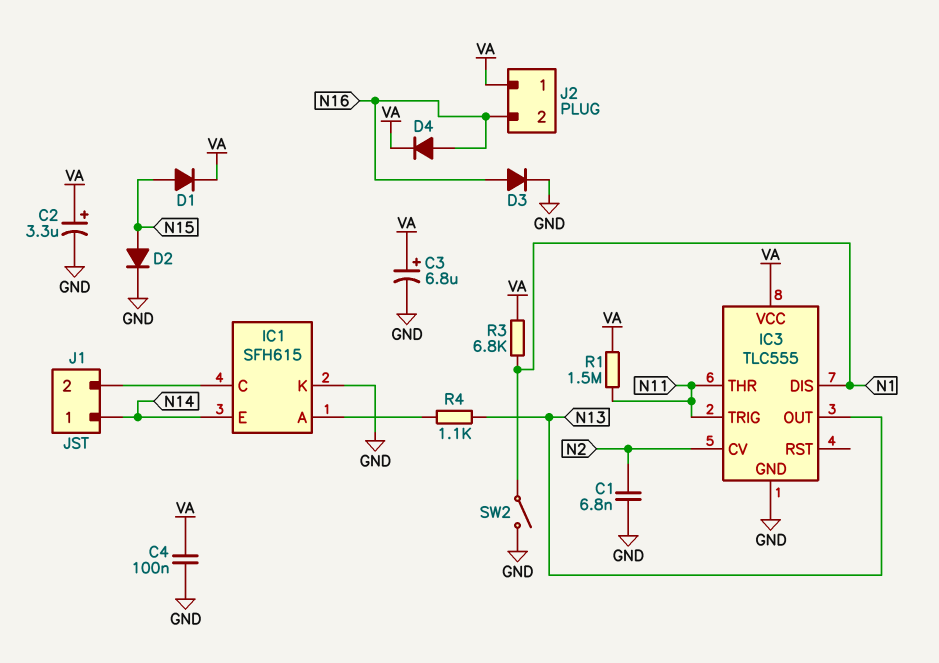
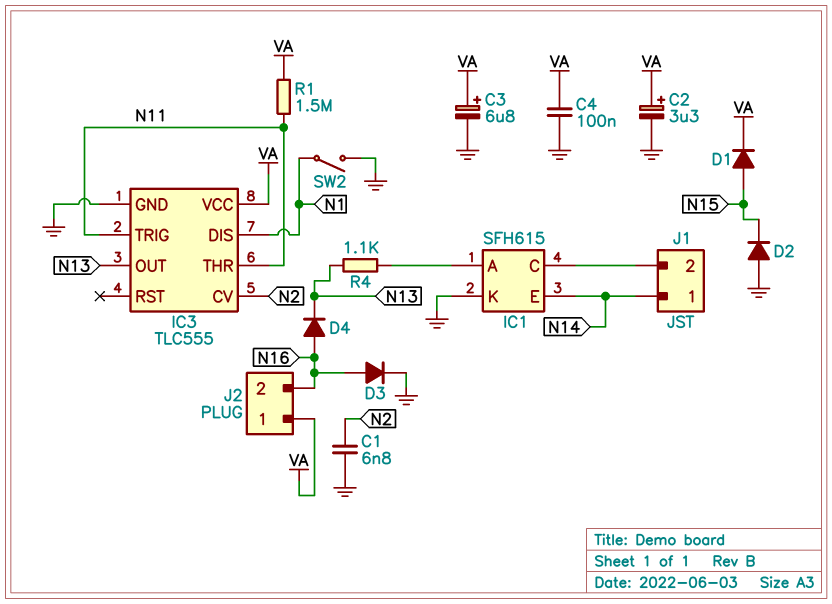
D2: diode (A N15, K GND) -> diode (A GND, K N15)
D4: diode (A N16, K VA) -> diode (A N16, K N13)
R3: 6.8k (N1, VA) -> none

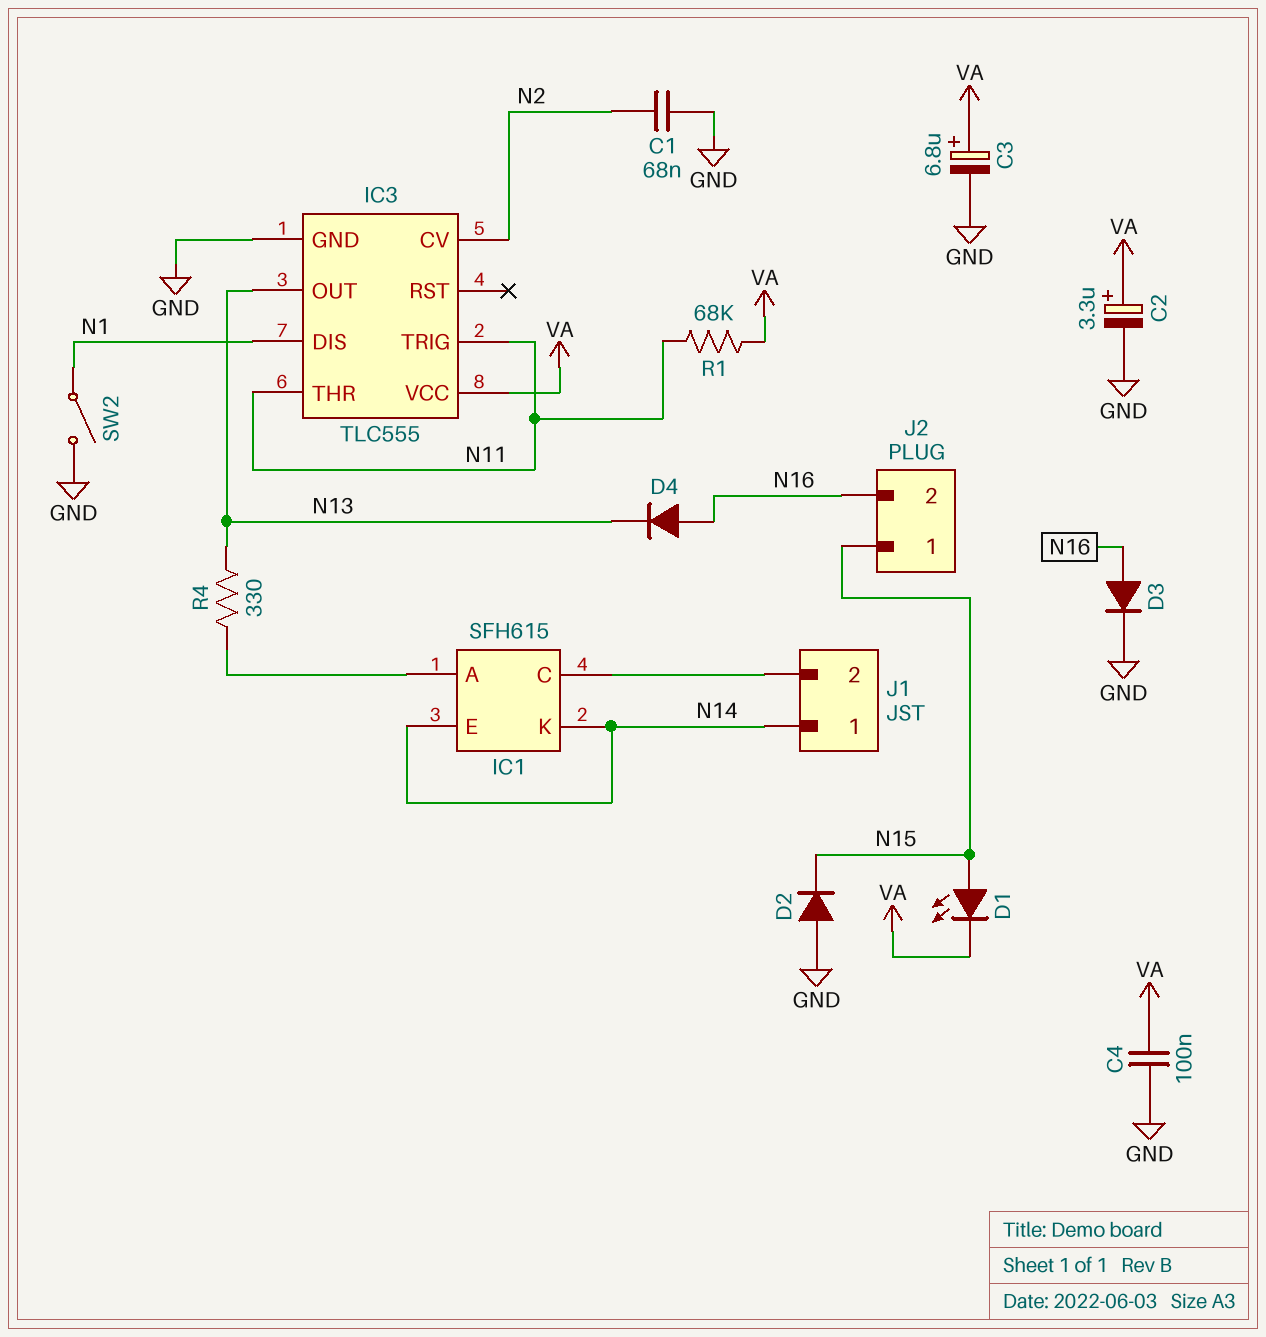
C1: 6.8nF (GND, N2) -> 68nF (GND, N2)
D1: diode (A N15, K VA) -> LED (A N15, K VA)
IC1 pin K: GND -> N14
J2 pin 1: VA -> N15
R1: 1.5M (N11, VA) -> 68k (N11, VA)
R4: 1.1k (IC1/A, N13) -> 330 (IC1/A, N13)

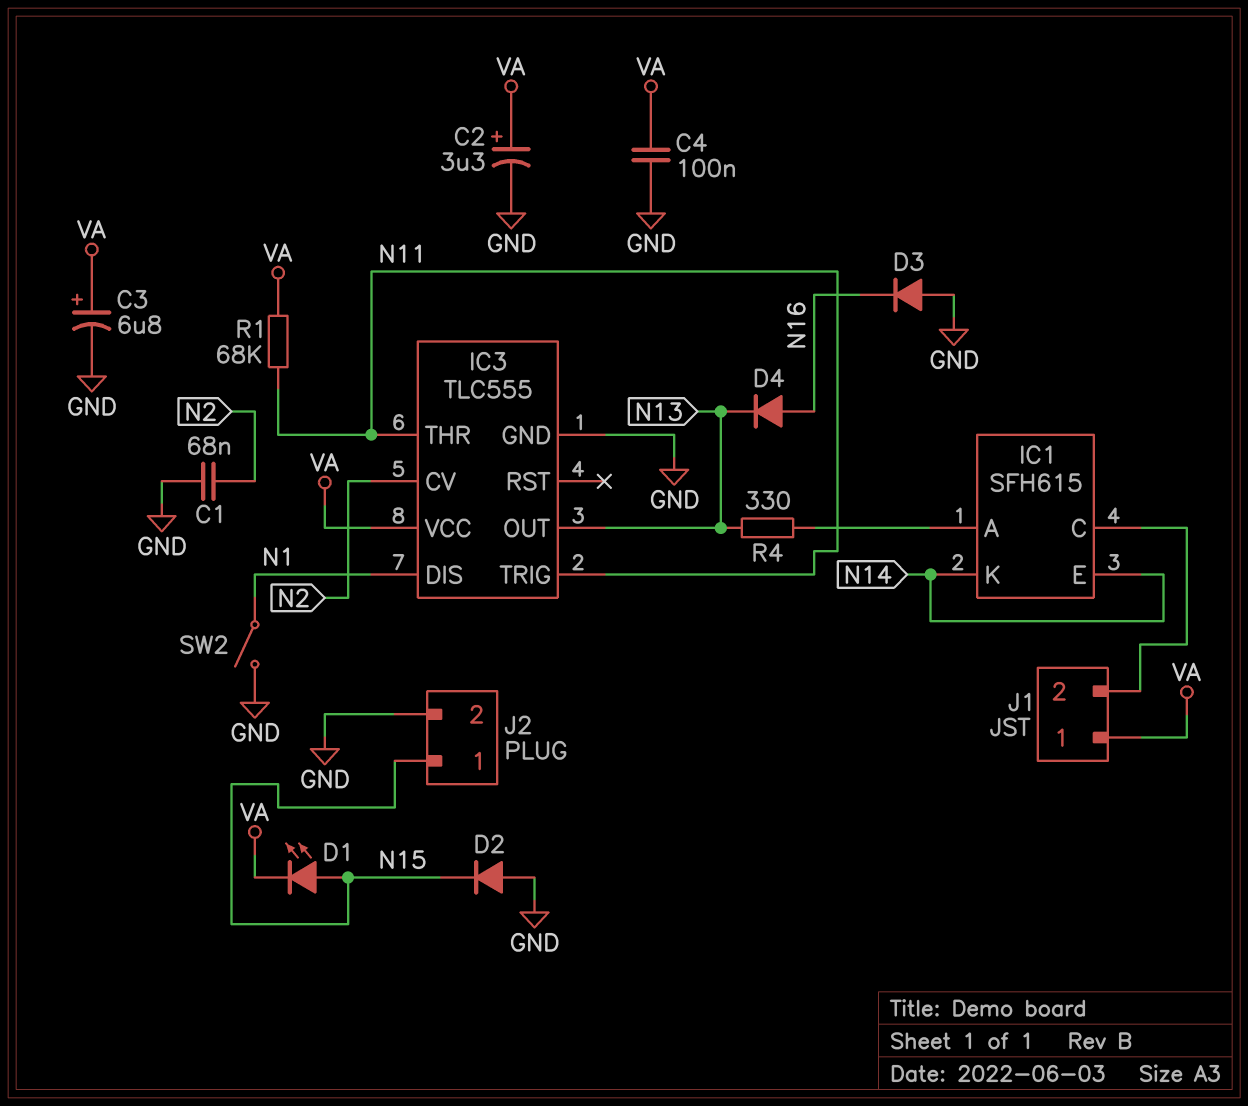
D3: diode (A N16, K GND) -> diode (A GND, K N16)
J1 pin 1: N14 -> VA
J2 pin 2: N16 -> GND

